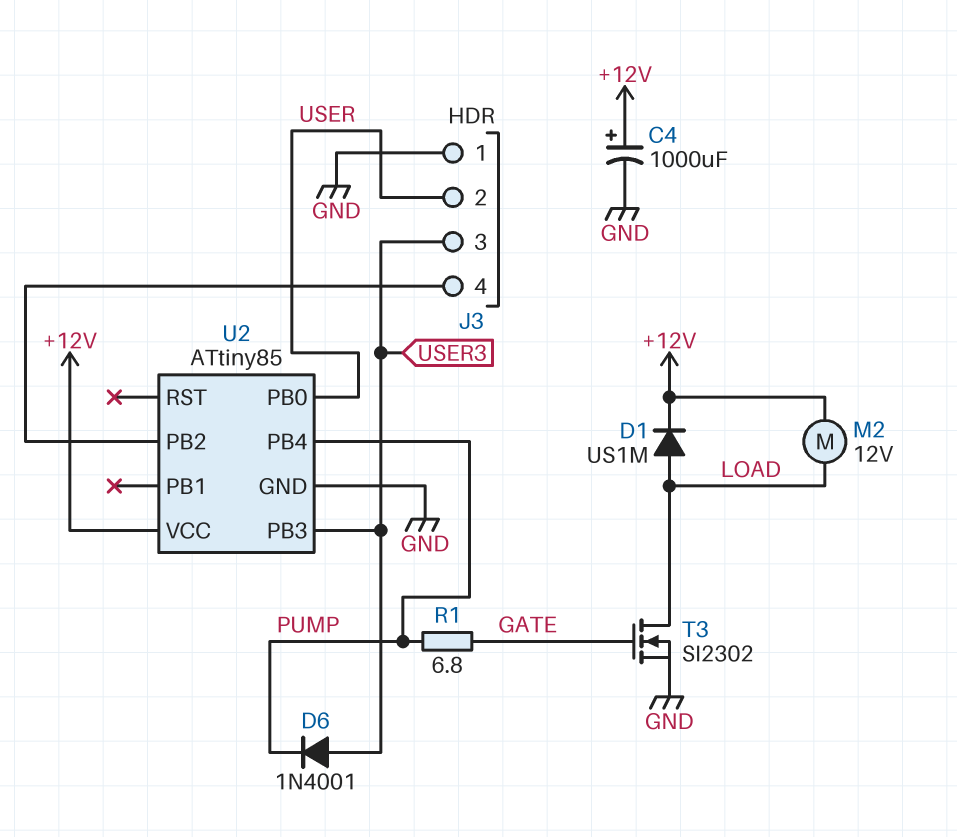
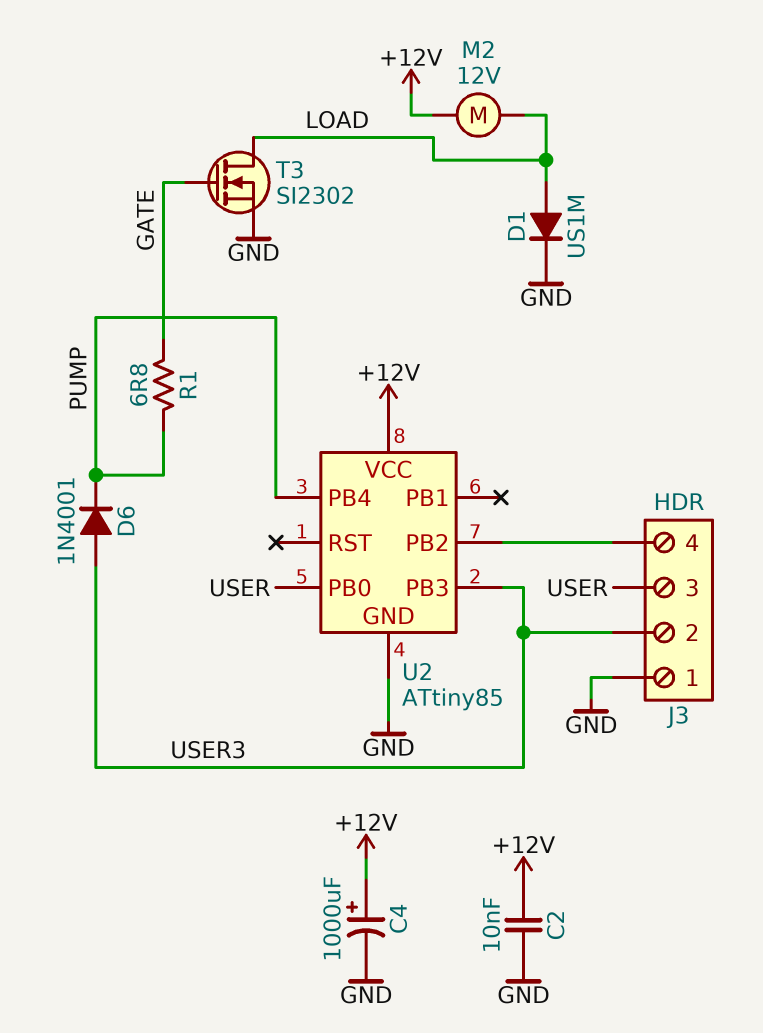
C2: none -> 10nF (+12V, GND)
D1: diode US1M (A LOAD, K +12V) -> diode US1M (A LOAD, K GND)
J3 pin 2: USER -> USER3
J3 pin 3: USER3 -> USER

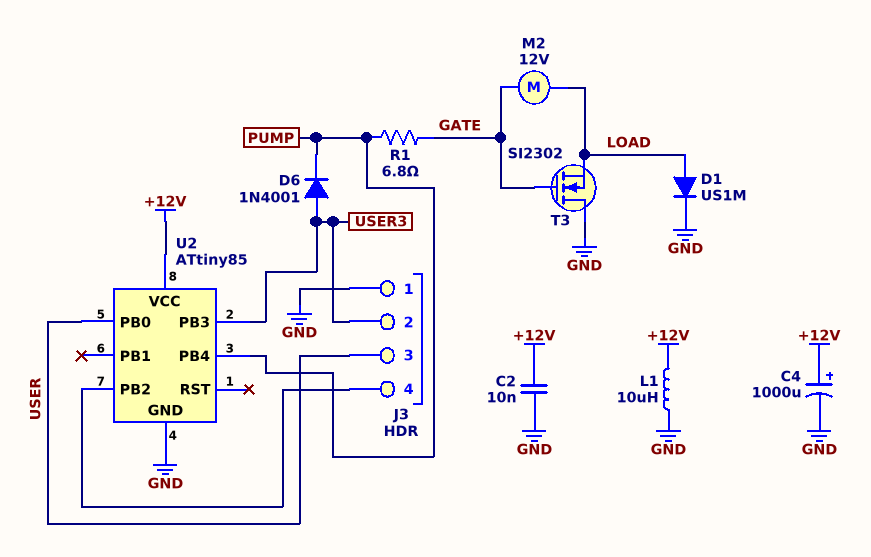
L1: none -> 10uH (+12V, GND)
M2: motor 12V (+12V, LOAD) -> motor 12V (GATE, LOAD)
T3: NMOS SI2302 (G GATE, D LOAD, S GND) -> NMOS SI2302 (G GATE, D GND, S LOAD)

